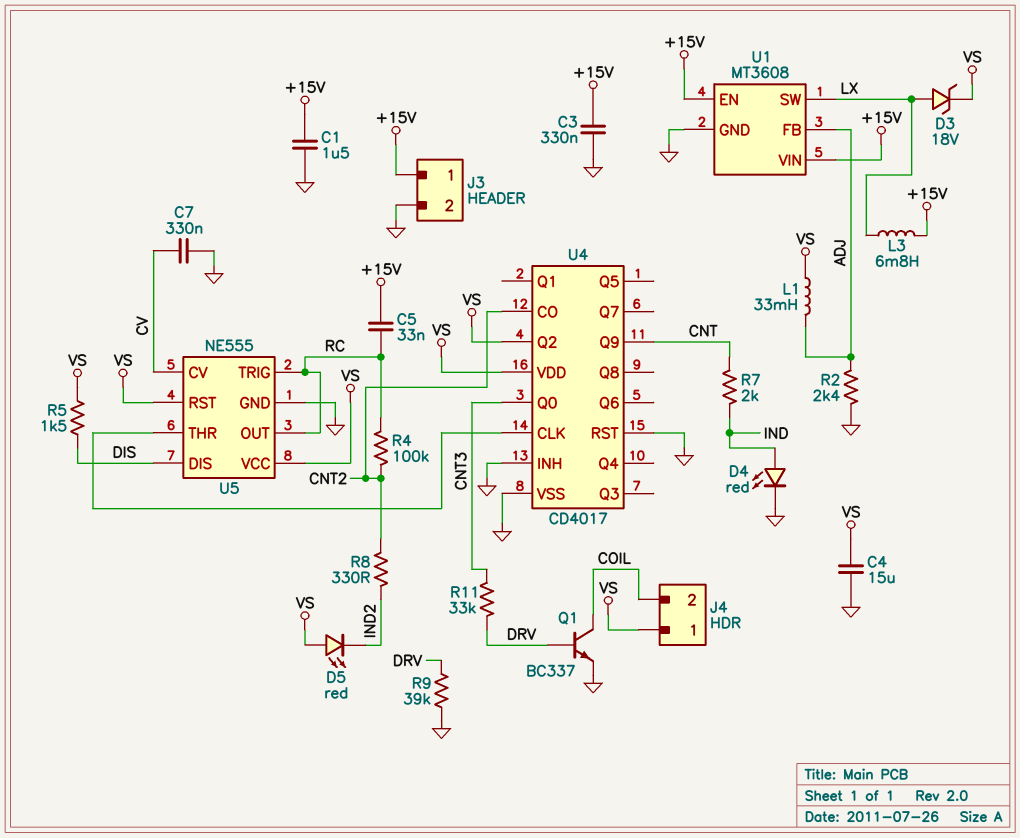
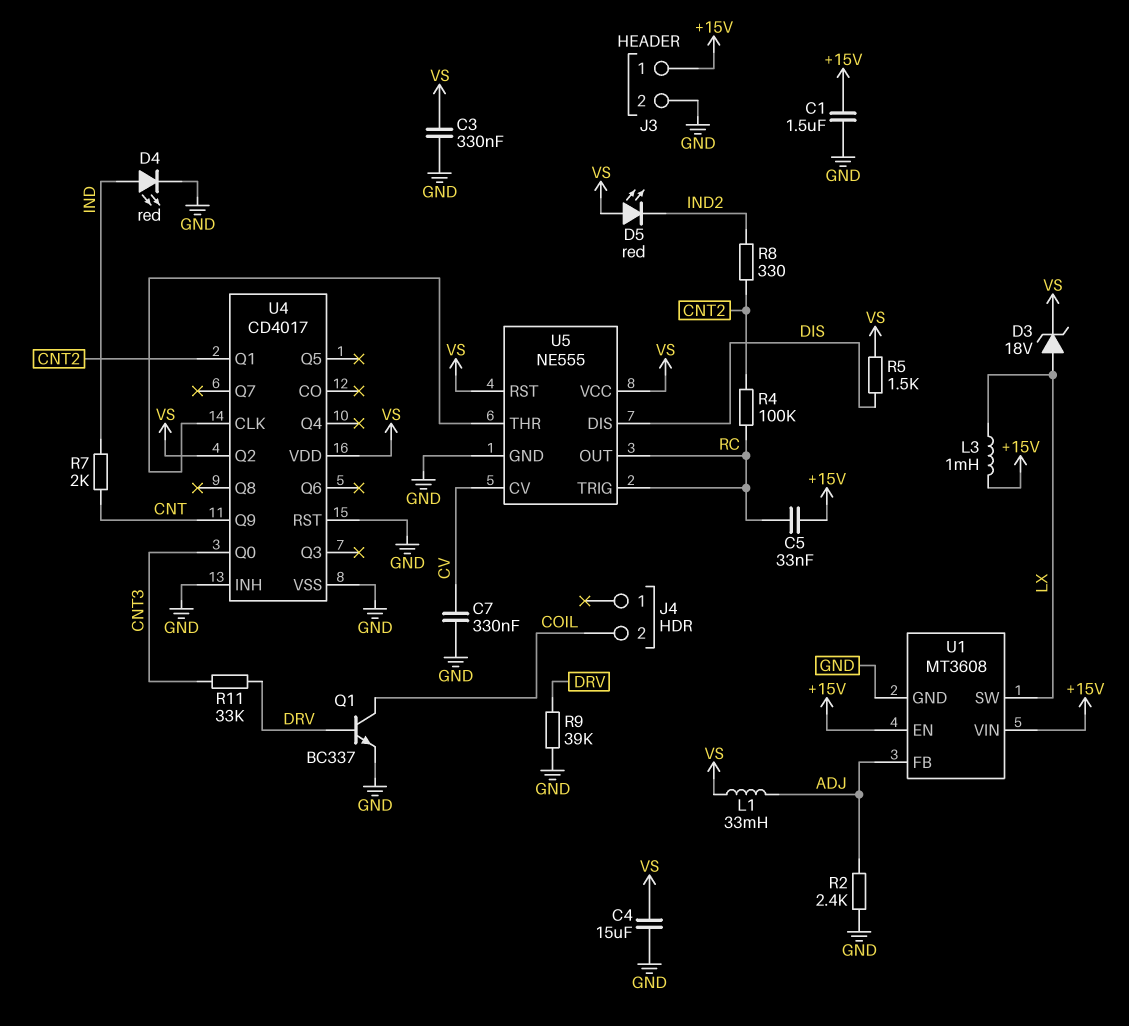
C3: 330nF (+15V, GND) -> 330nF (GND, VS)
J4 pin 1: VS -> none
L3: 6.8mH (+15V, LX) -> 1mH (+15V, LX)
U4 pin CO: CNT2 -> none
U4 pin Q1: none -> CNT2

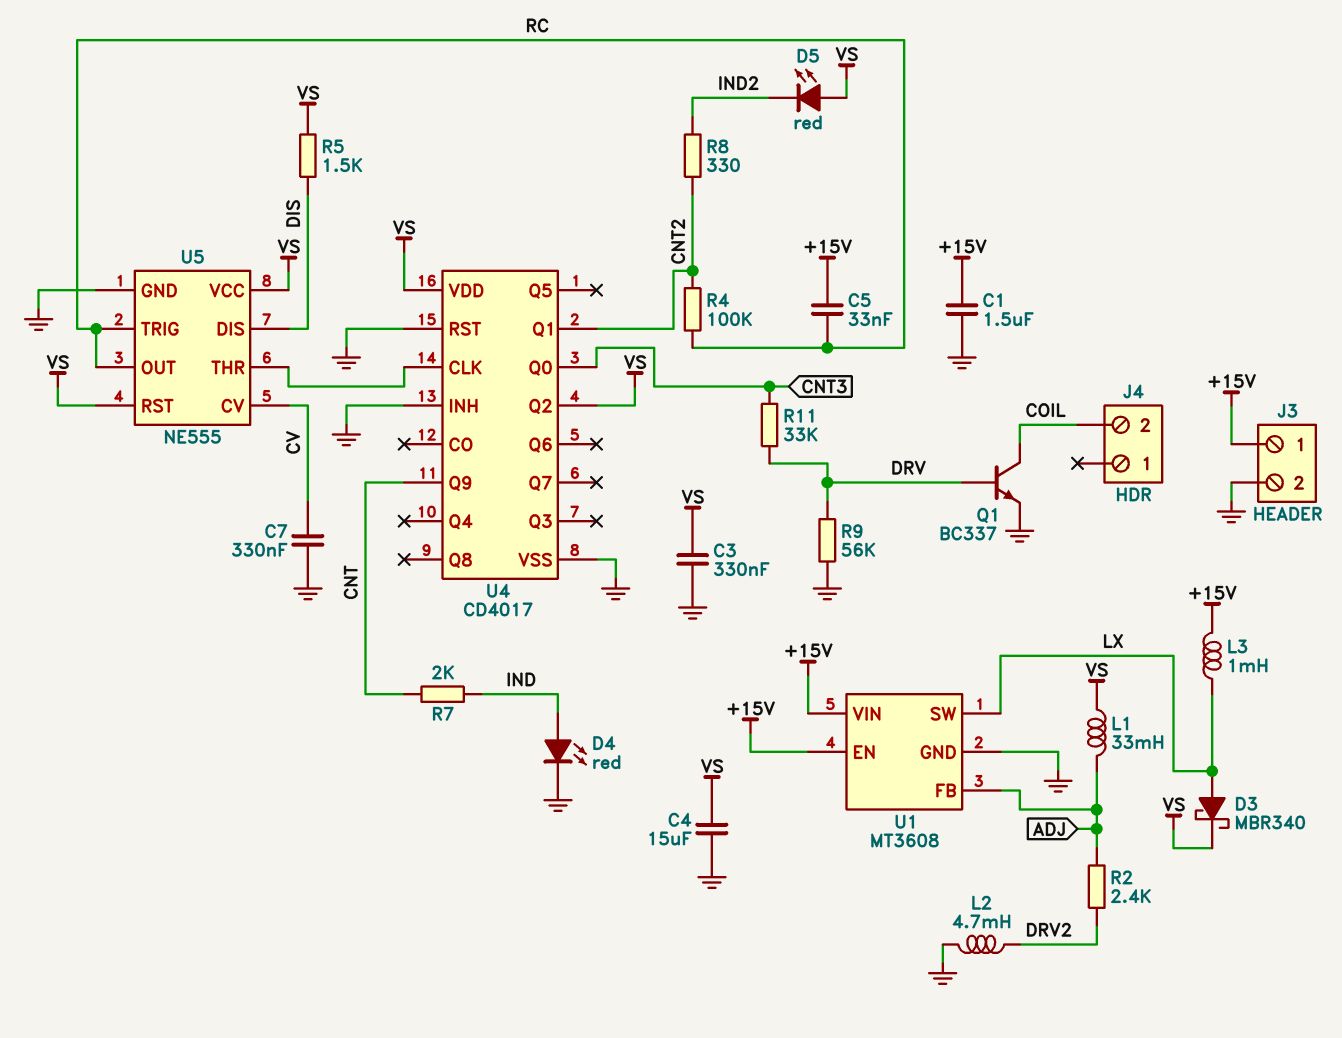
D3: zener 18V (A LX, K VS) -> schottky MBR340 (A LX, K VS)
L2: none -> 4.7mH (DRV2, GND)
R2: 2.4k (ADJ, GND) -> 2.4k (ADJ, DRV2)
R9: 39k (DRV, GND) -> 56k (DRV, GND)

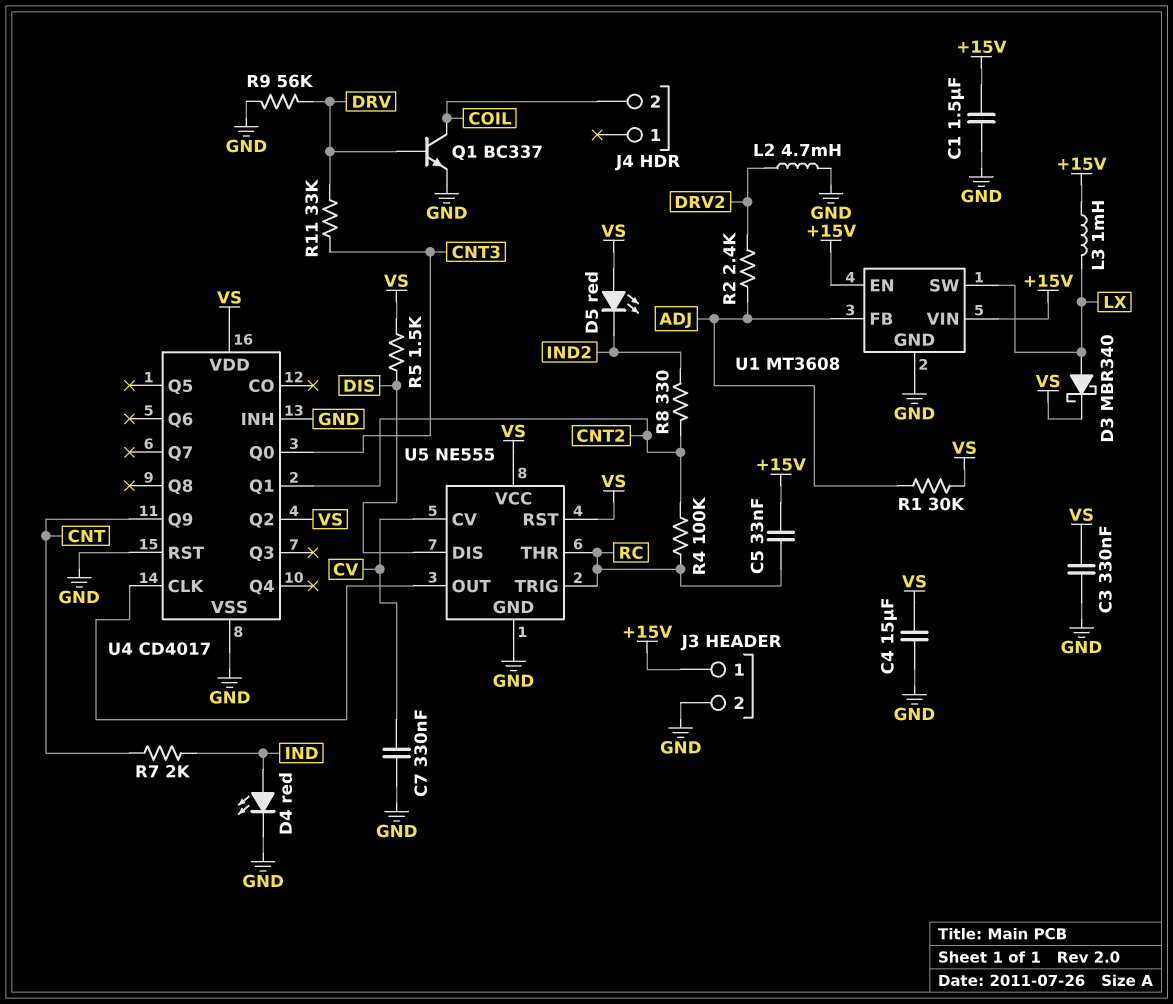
L1: 33mH (ADJ, VS) -> none
R1: none -> 30k (ADJ, VS)
U5 pin OUT: RC -> U4/CLK
U5 pin THR: U4/CLK -> RC

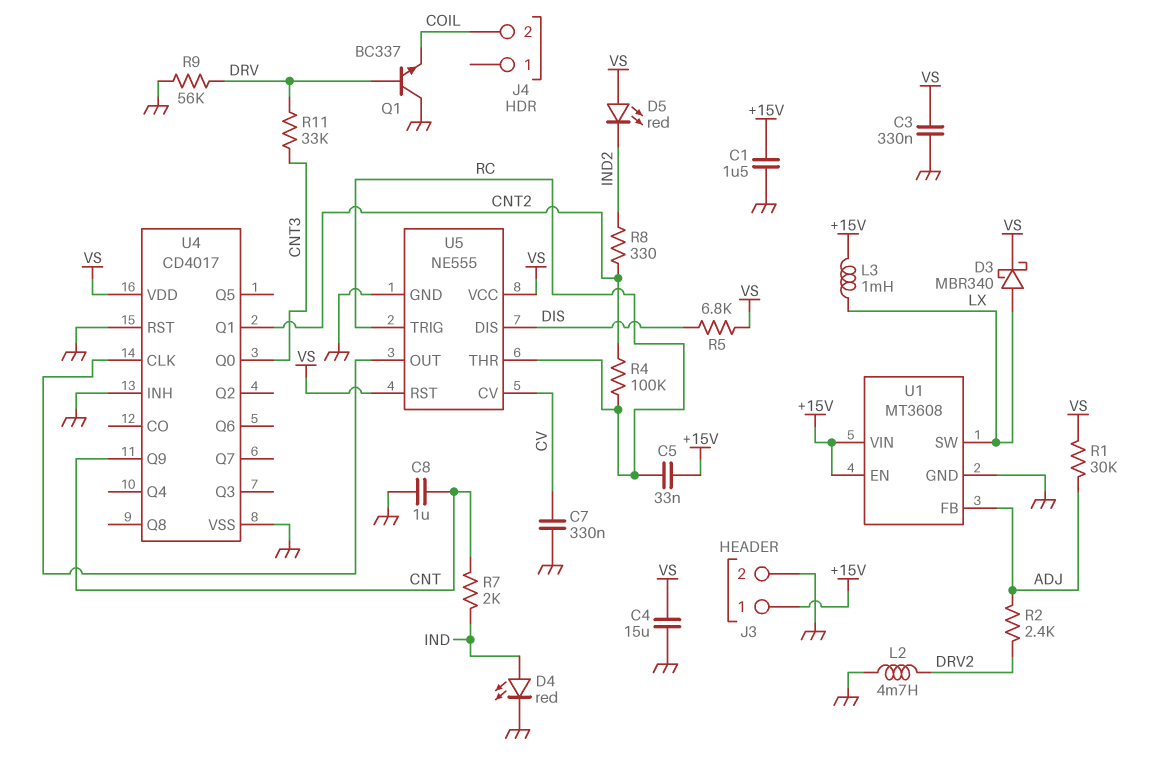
C8: none -> 1uF (CNT, GND)
Q1: NPN BC337 (B DRV, C COIL, E GND) -> NPN BC337 (B DRV, C GND, E COIL)
R5: 1.5k (DIS, VS) -> 6.8k (DIS, VS)
U4 pin Q2: VS -> none

